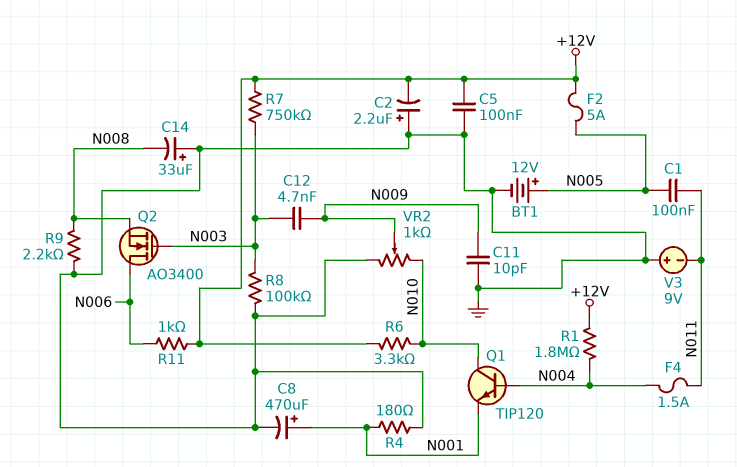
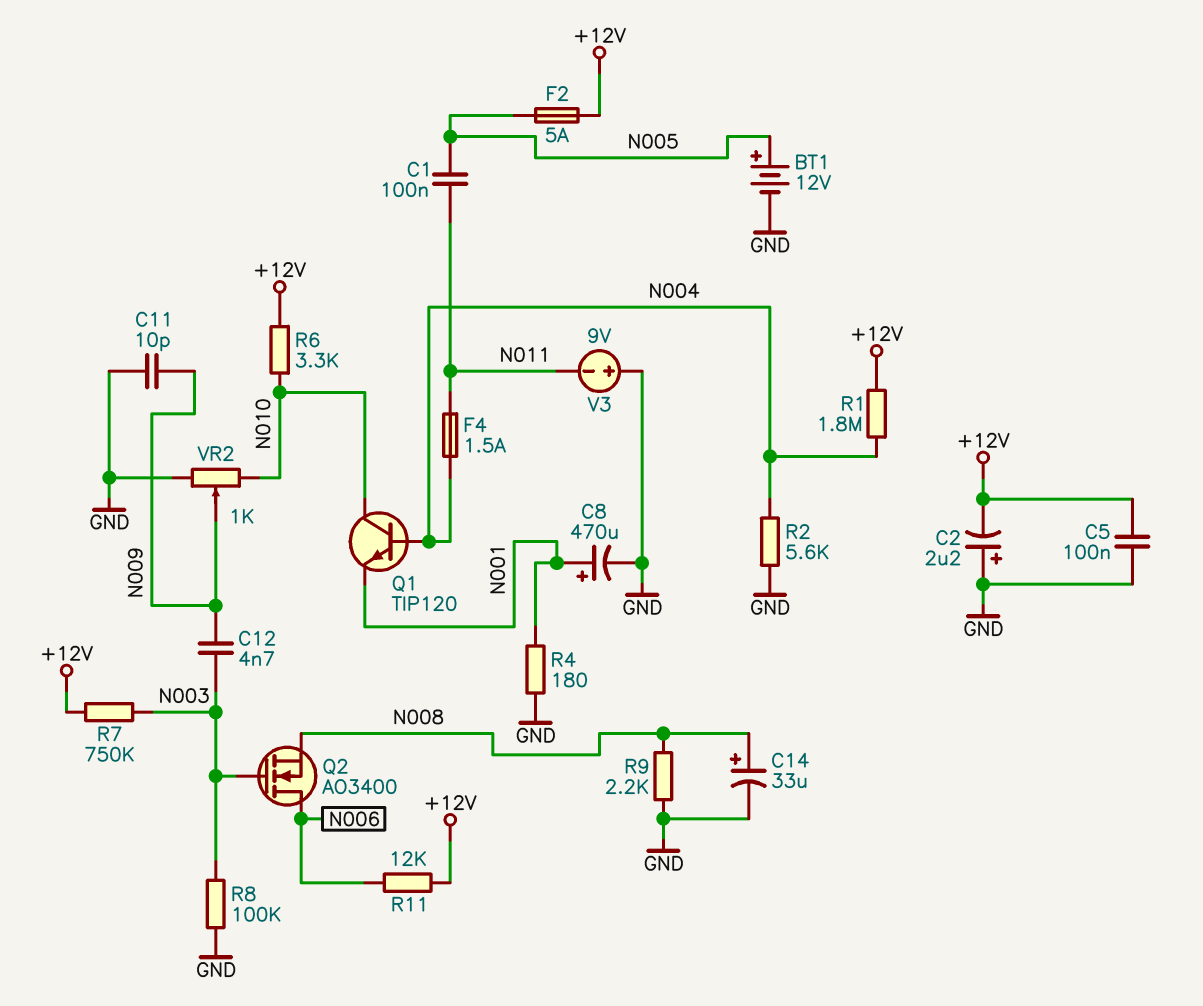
C14: 33uF (plus GND, minus N008) -> 33uF (plus N008, minus GND)
R2: none -> 5.6k (GND, N004)
R11: 1k (+12V, N006) -> 12k (+12V, N006)

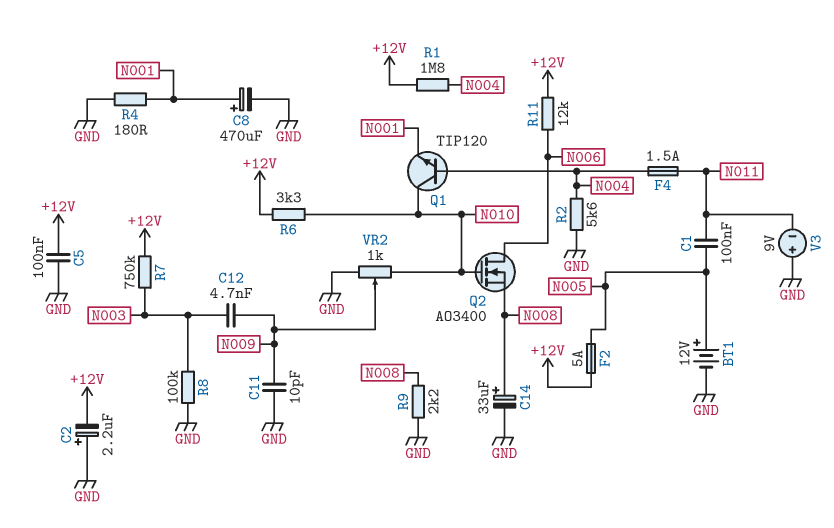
Q2: NMOS AO3400 (G N003, D N006, S N008) -> NMOS AO3400 (G N010, D N006, S N008)

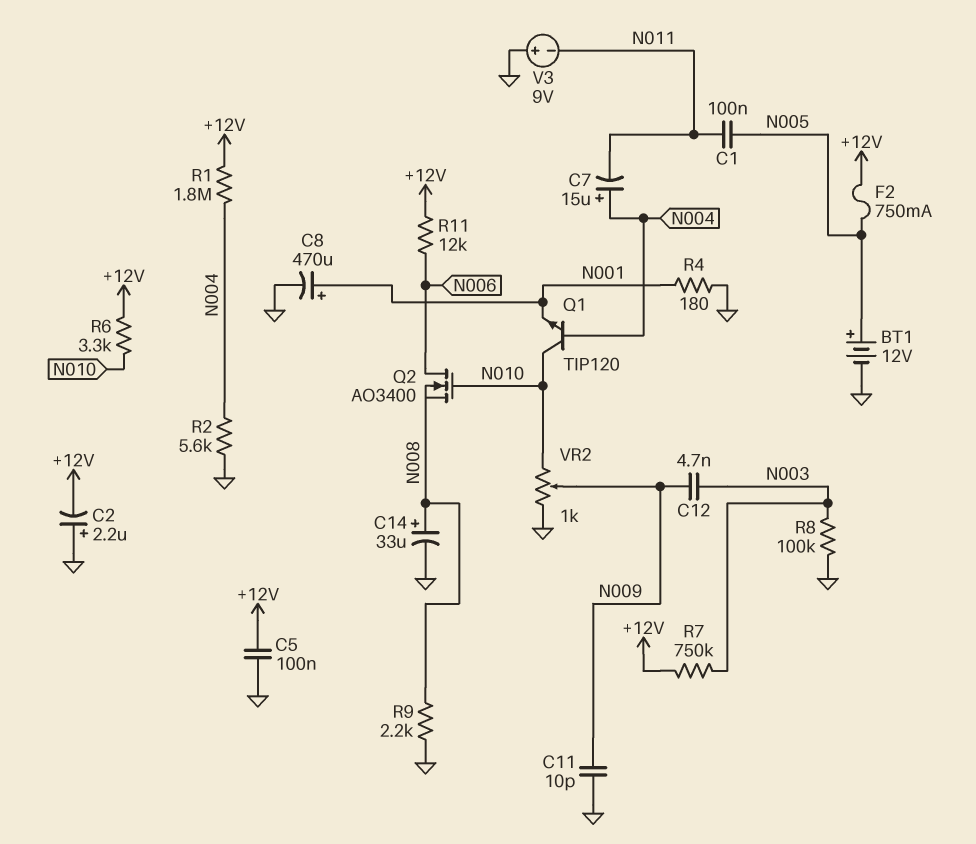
C7: none -> 15uF (plus N004, minus N011)
F2: 5A (+12V, N005) -> 750mA (+12V, N005)
F4: 1.5A (N004, N011) -> none

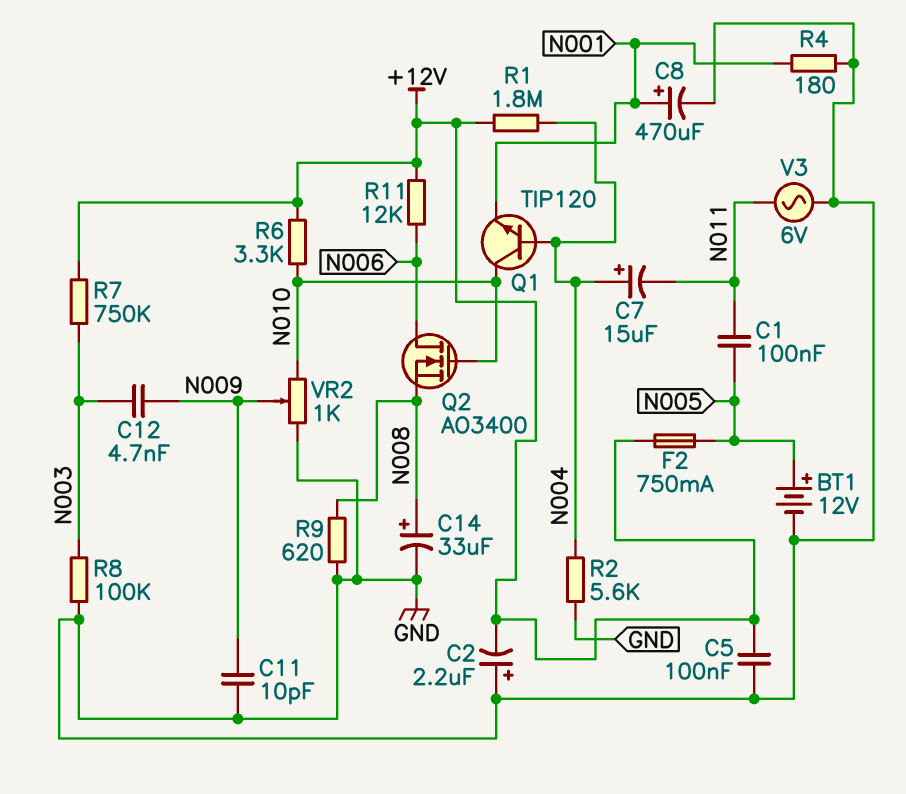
R9: 2.2k (GND, N008) -> 620 (GND, N008)
V3: 9V (plus GND, minus N011) -> AC 6V (GND, N011)

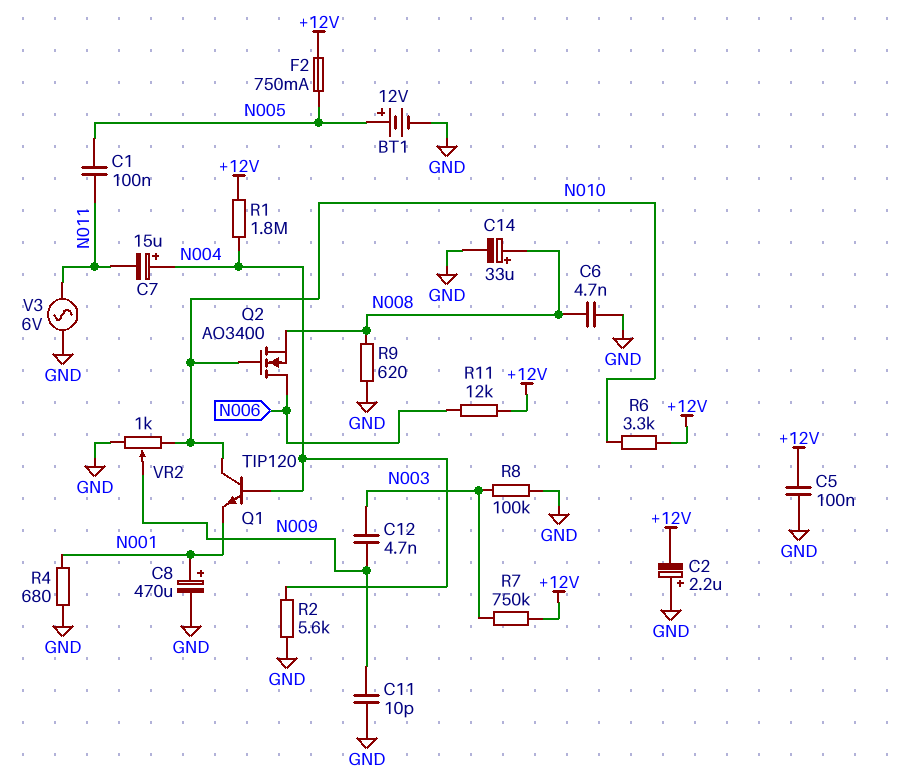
C6: none -> 4.7nF (GND, N008)
R4: 180 (GND, N001) -> 680 (GND, N001)

